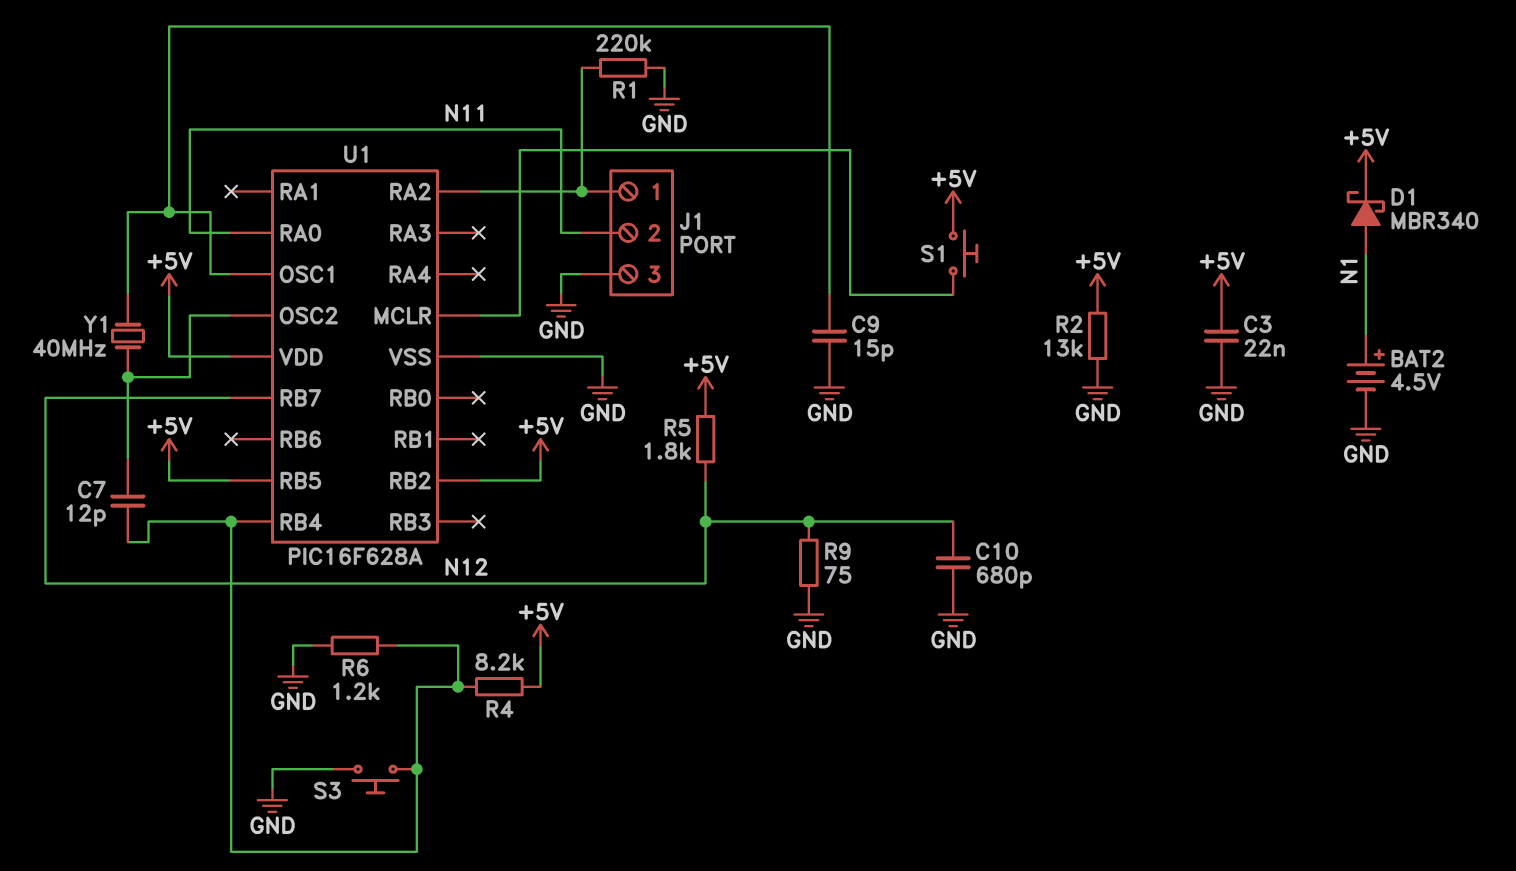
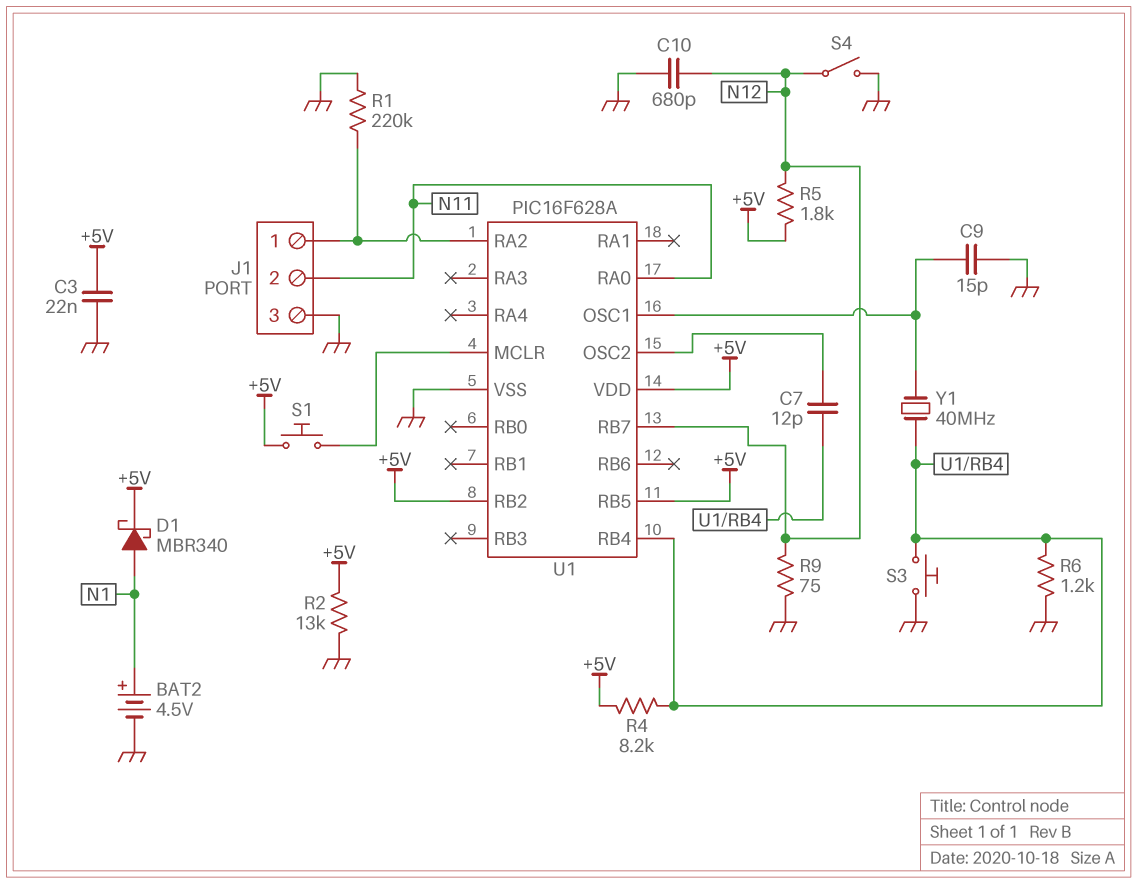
S4: none -> switch (GND, N12)
Y1: 40MHz (U1/OSC1, U1/OSC2) -> 40MHz (U1/OSC1, U1/RB4)

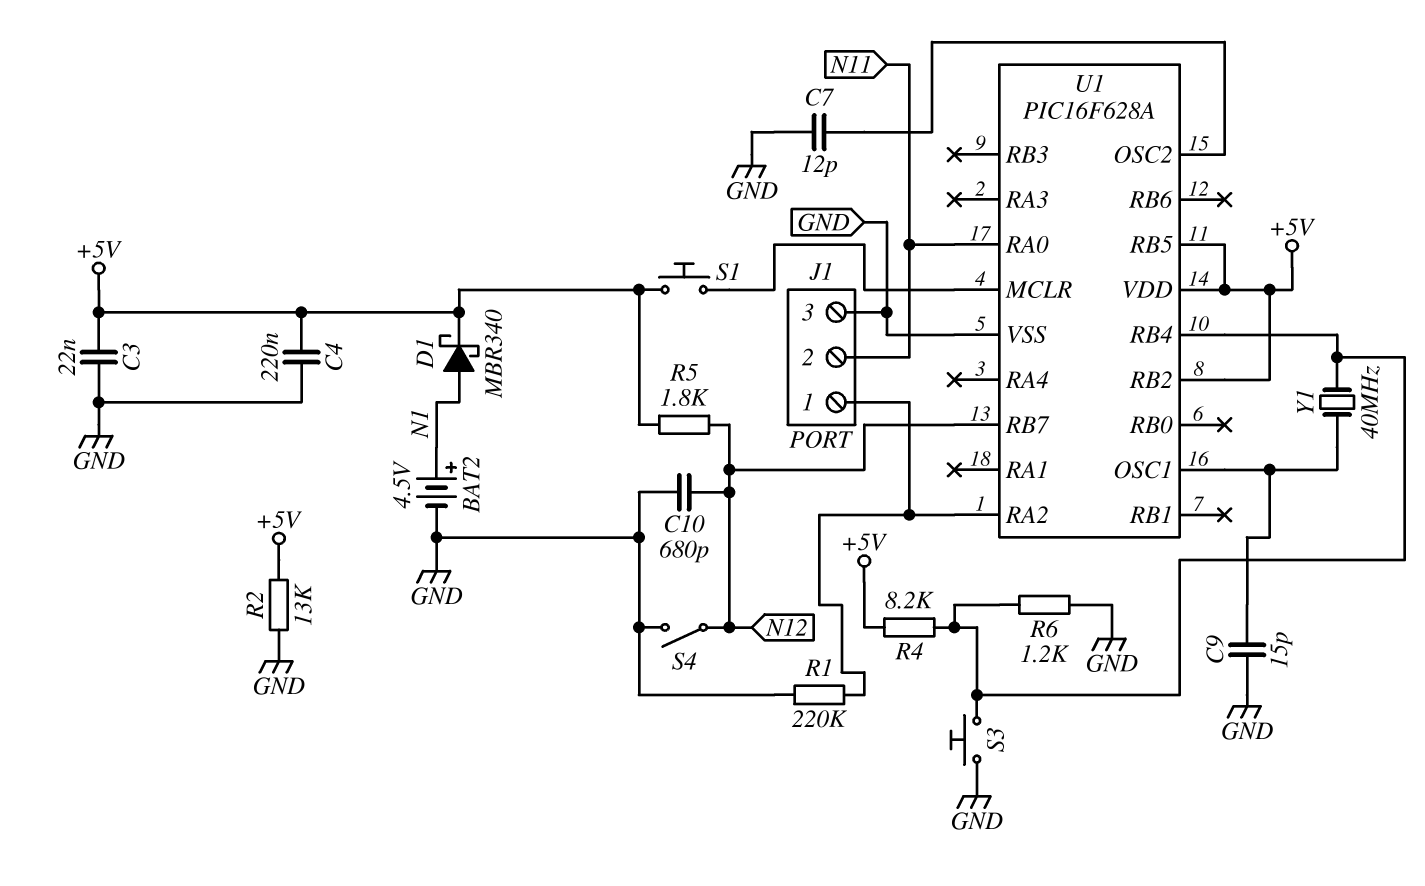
C4: none -> 220nF (+5V, GND)
C7: 12pF (U1/OSC2, U1/RB4) -> 12pF (GND, U1/OSC2)
R9: 75 (GND, N12) -> none

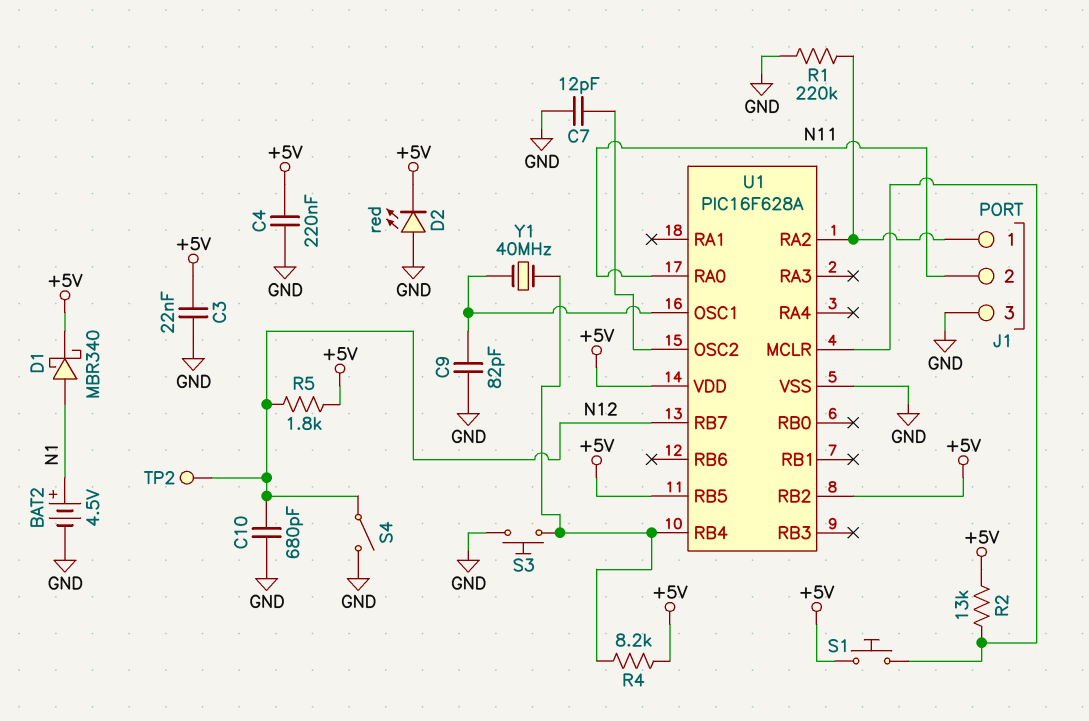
C9: 15pF (GND, U1/OSC1) -> 82pF (GND, U1/OSC1)
D2: none -> LED red (A GND, K +5V)
R2: 13k (+5V, GND) -> 13k (+5V, U1/MCLR)
R6: 1.2k (GND, U1/RB4) -> none
TP2: none -> test point (N12)

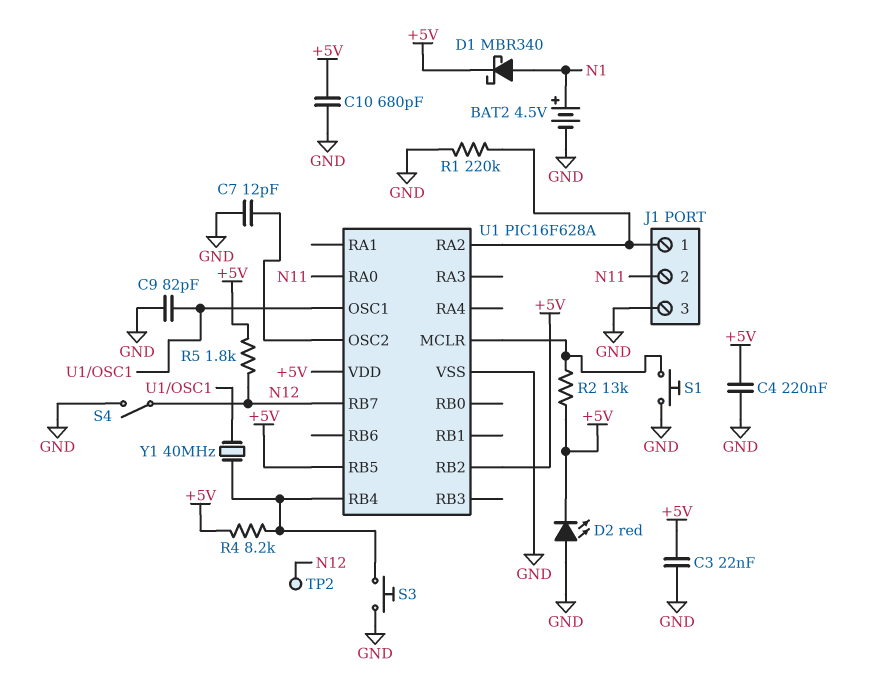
C10: 680pF (GND, N12) -> 680pF (+5V, GND)
S1: button (+5V, U1/MCLR) -> button (GND, U1/MCLR)

